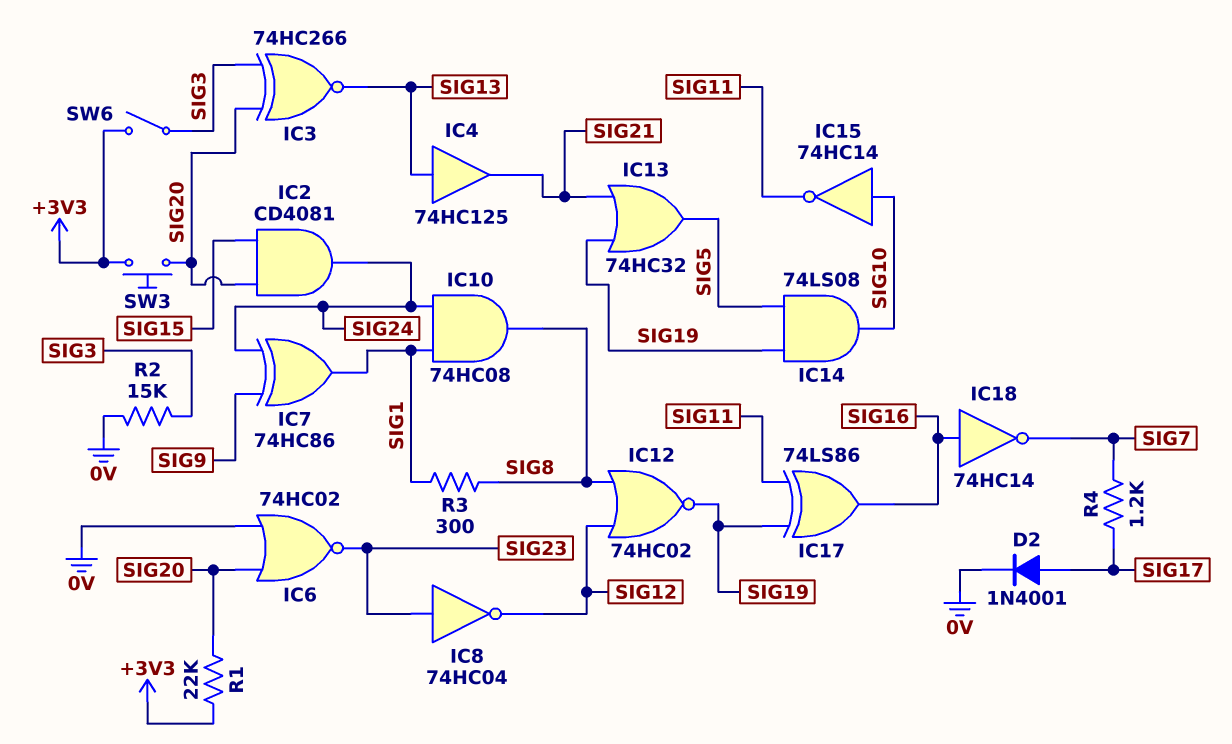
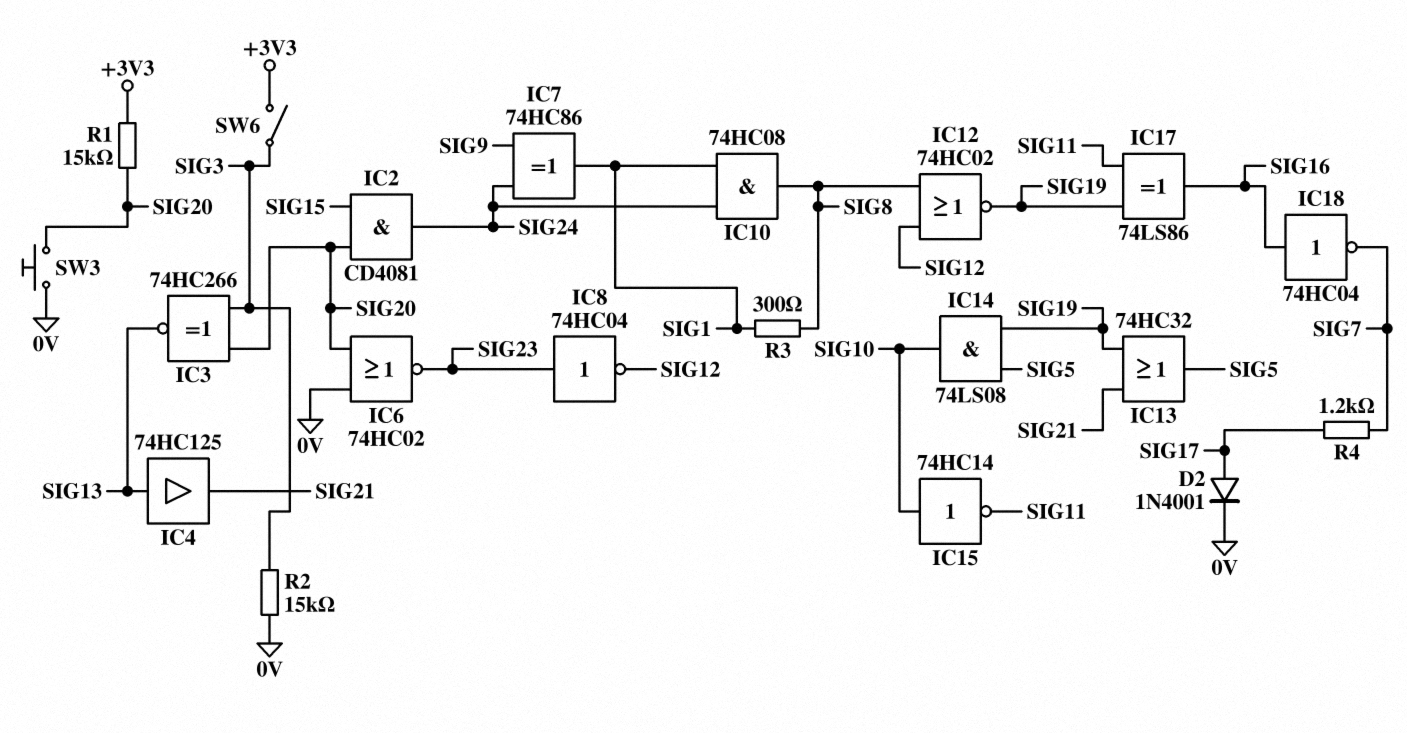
IC18: NOT 74HC14 (in SIG16, out SIG7) -> NOT 74HC04 (in SIG16, out SIG7)
R1: 22k (+3V3, SIG20) -> 15k (+3V3, SIG20)
SW3: button (+3V3, SIG20) -> button (0V, SIG20)

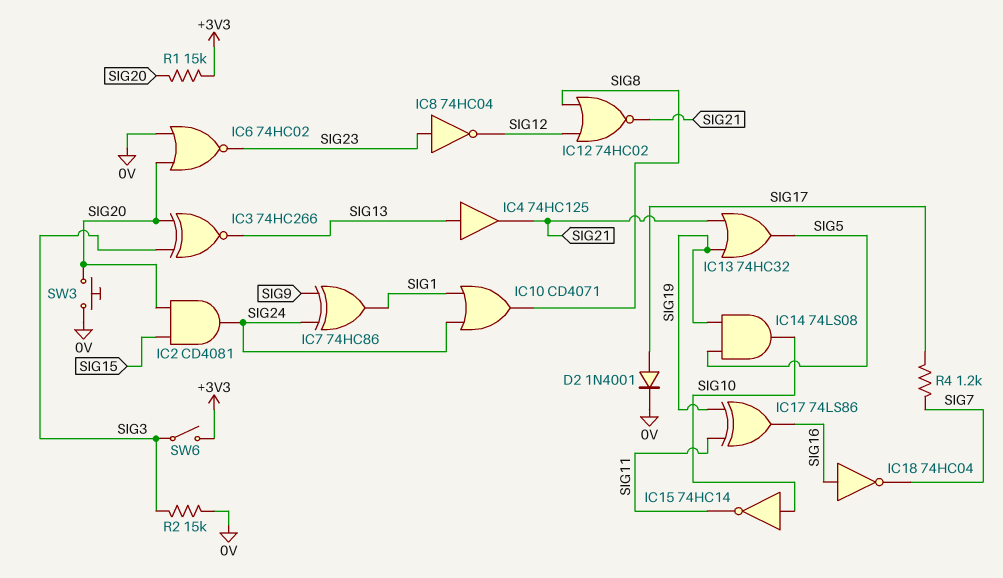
IC10: AND 74HC08 (in SIG1, in SIG24, out SIG8) -> OR CD4071 (in SIG1, in SIG24, out SIG8)
IC12: NOR 74HC02 (in SIG8, in SIG12, out SIG19) -> NOR 74HC02 (in SIG8, in SIG12, out SIG21)
R3: 300 (SIG1, SIG8) -> none

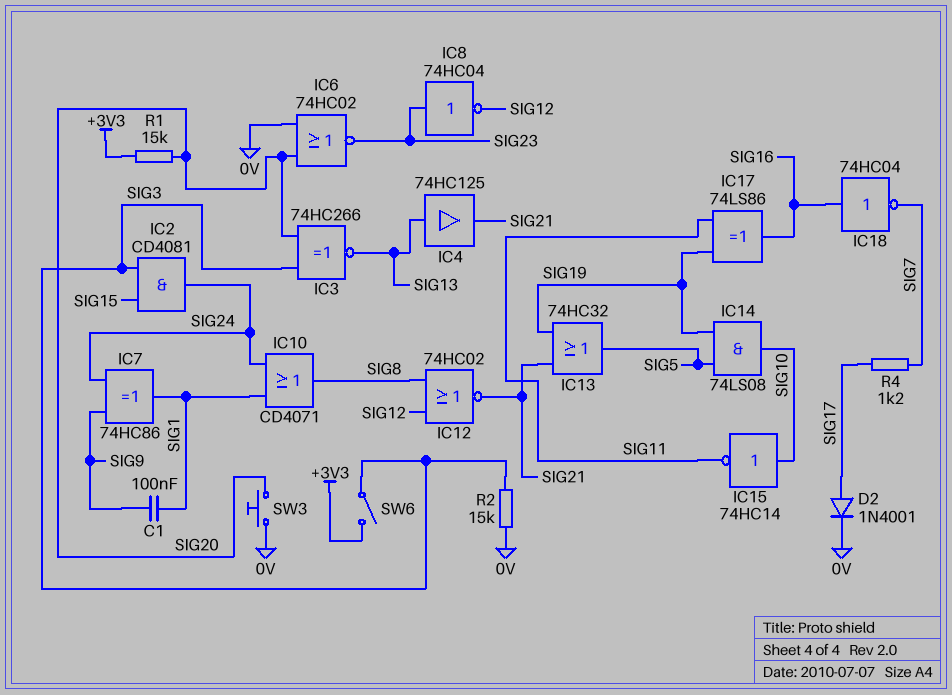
C1: none -> 100nF (SIG1, SIG9)
IC2: AND CD4081 (in SIG15, in SIG20, out SIG24) -> AND CD4081 (in SIG3, in SIG15, out SIG24)

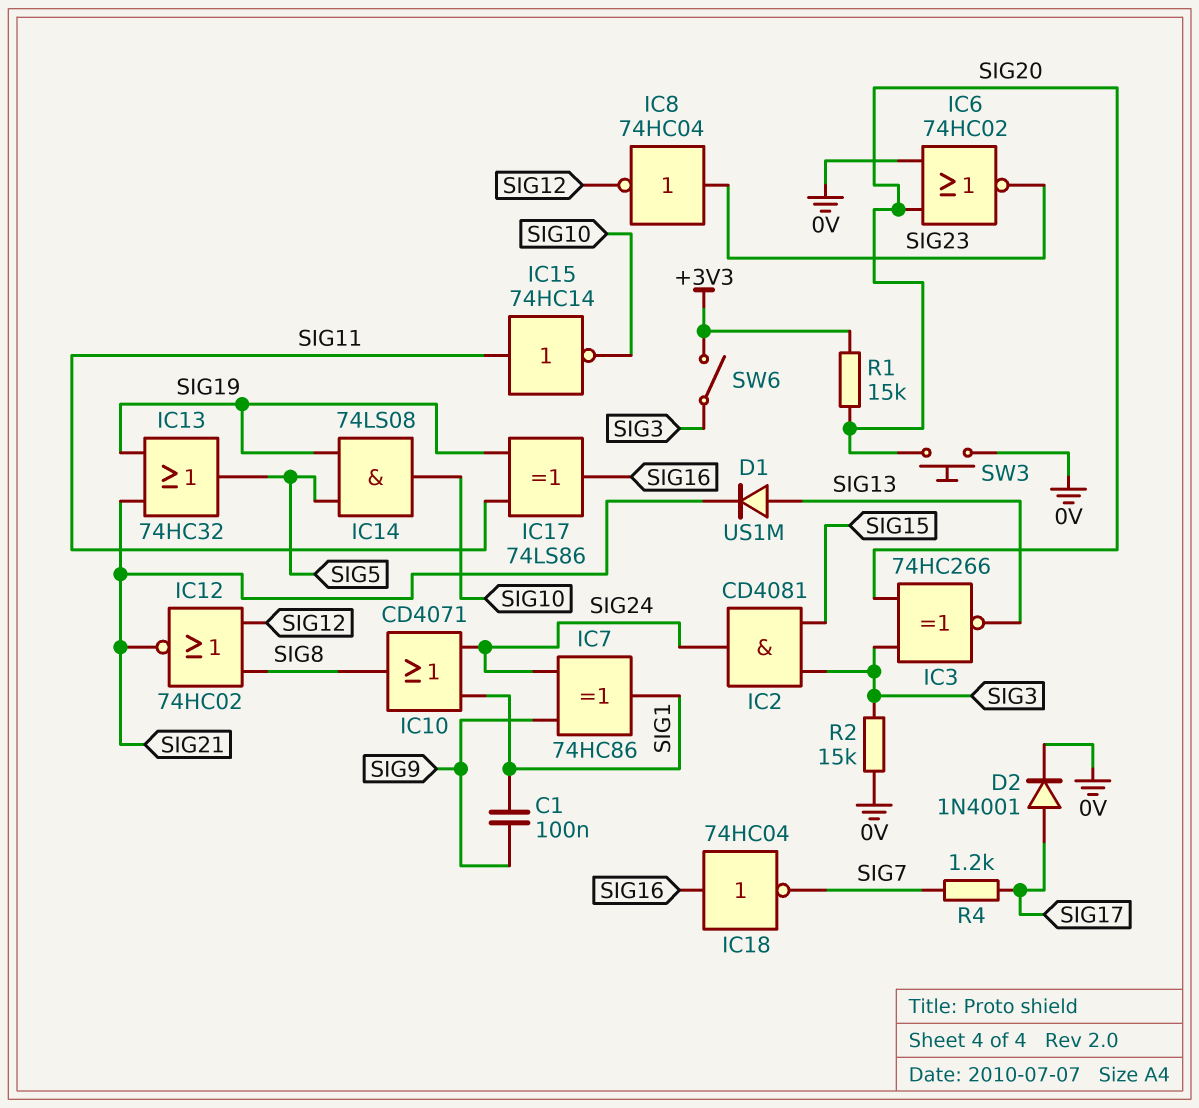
D1: none -> diode US1M (A SIG13, K SIG21)
IC4: buffer 74HC125 (in SIG13, out SIG21) -> none
IC15: NOT 74HC14 (in SIG10, out SIG11) -> NOT 74HC14 (in SIG11, out SIG10)

